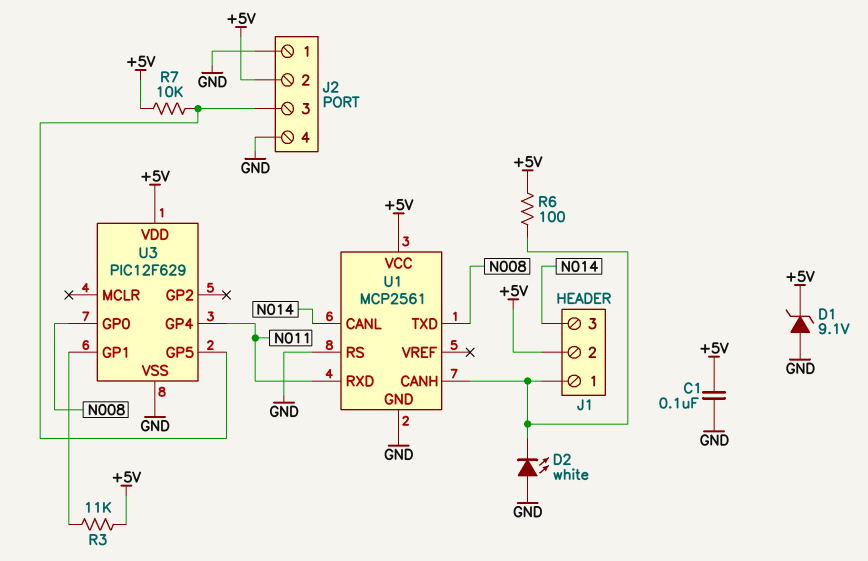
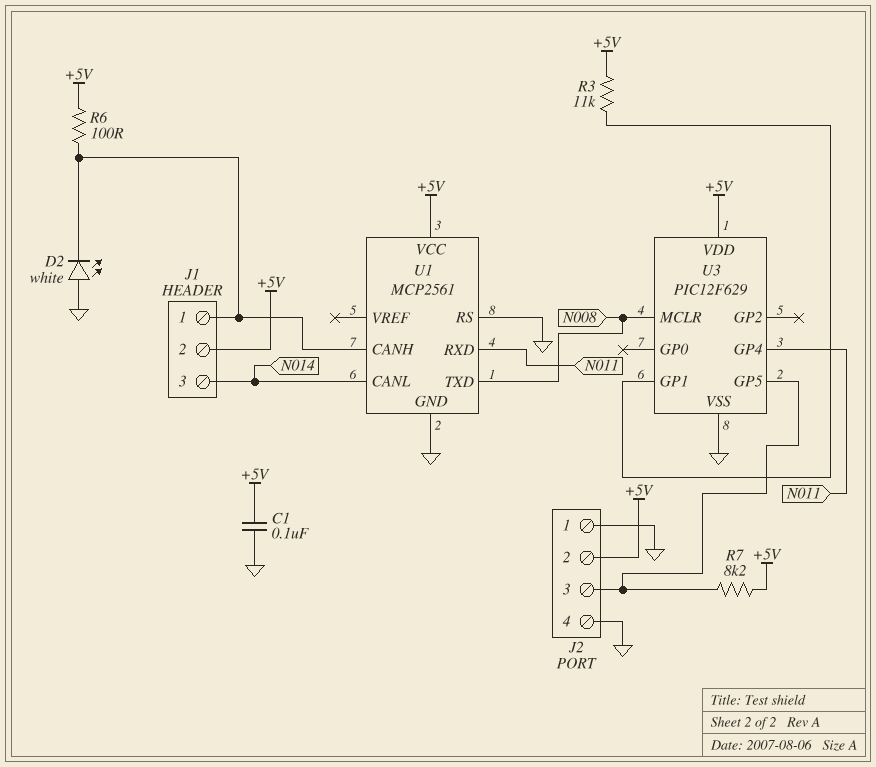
D1: zener 9.1V (A GND, K +5V) -> none
R7: 10k (+5V, J2/3) -> 8.2k (+5V, J2/3)
U3 pin GP0: N008 -> none
U3 pin MCLR: none -> N008

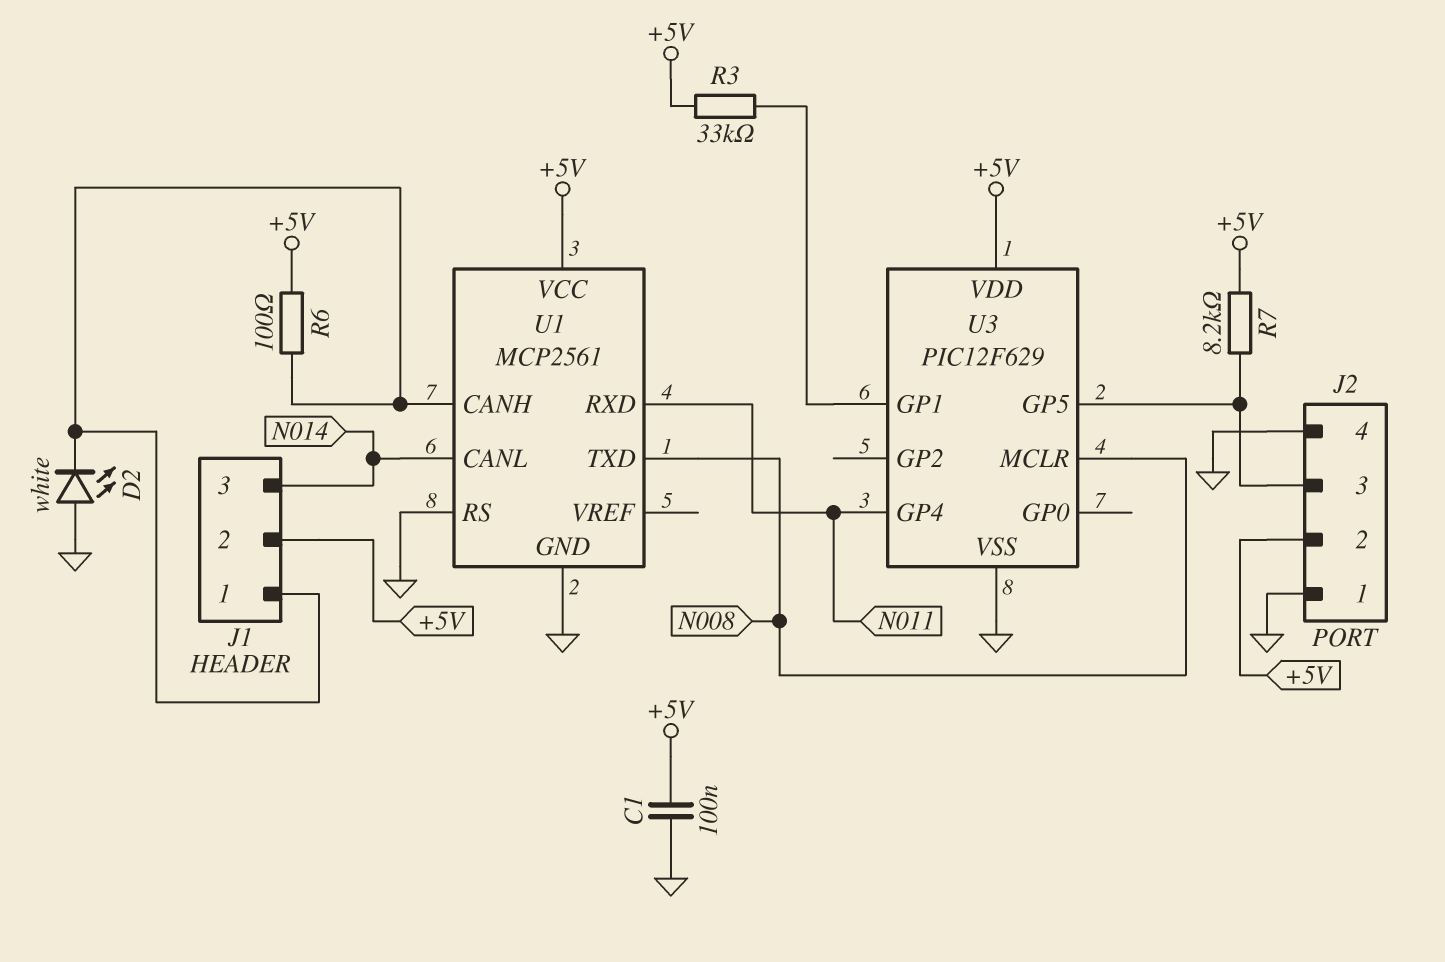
R3: 11k (+5V, U3/GP1) -> 33k (+5V, U3/GP1)

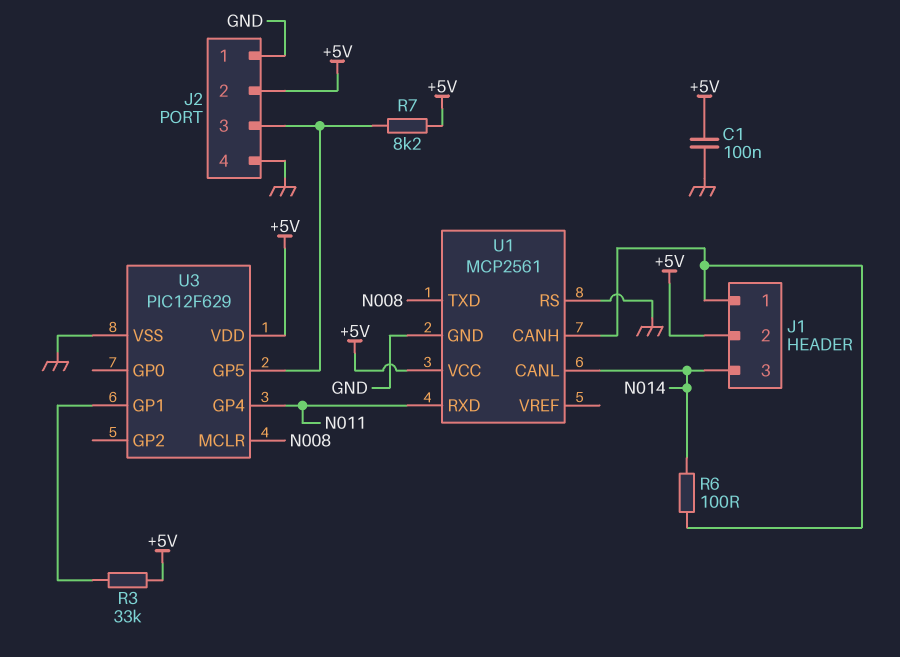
D2: LED white (A GND, K J1/1) -> none
R6: 100 (+5V, J1/1) -> 100 (J1/1, N014)

